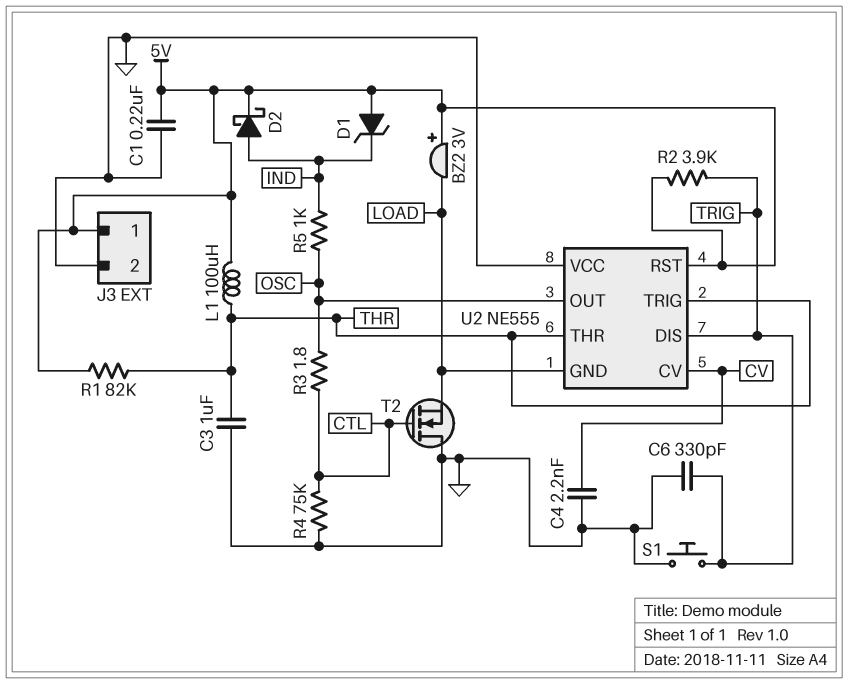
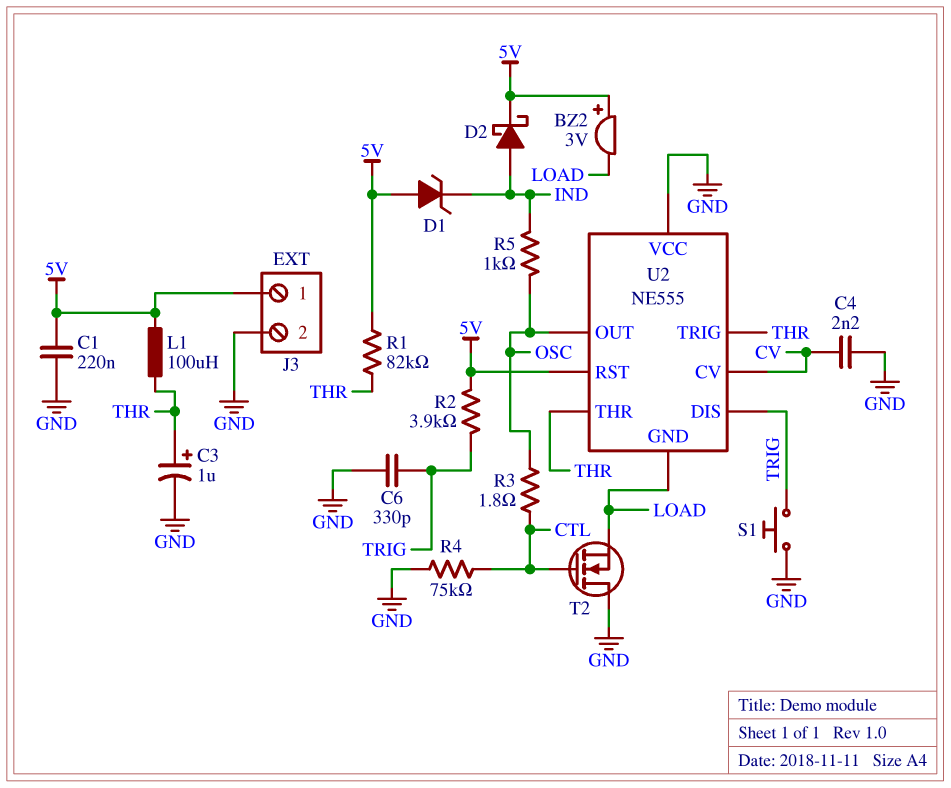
C3: 1uF (GND, THR) -> 1uF (plus THR, minus GND)

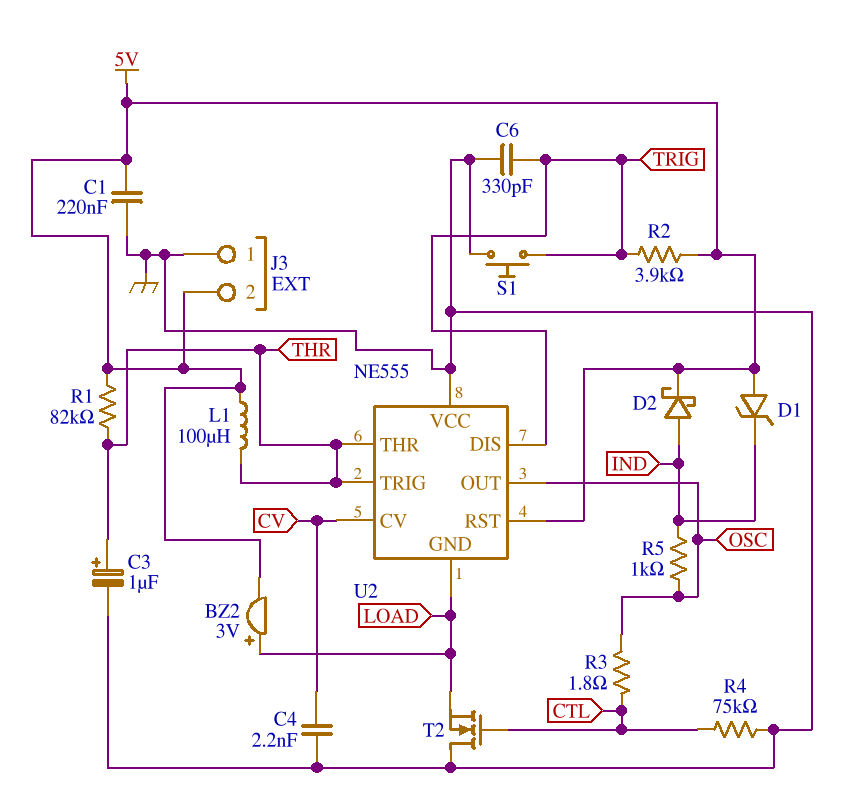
BZ2: buzzer 3V (plus 5V, minus LOAD) -> buzzer 3V (plus LOAD, minus 5V)
J3 pin 1: 5V -> GND
J3 pin 2: GND -> 5V

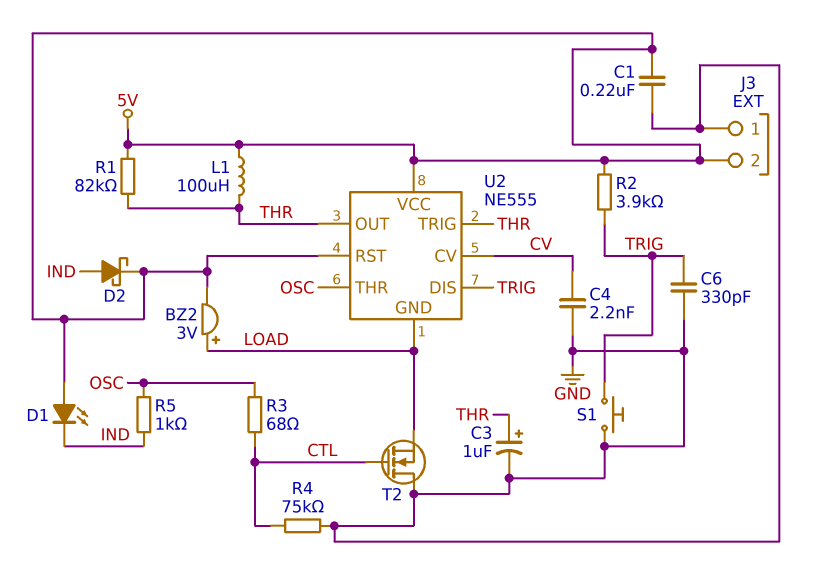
D1: zener (A 5V, K IND) -> LED (A 5V, K IND)
R3: 1.8 (CTL, OSC) -> 68 (CTL, OSC)
U2 pin OUT: OSC -> THR
U2 pin THR: THR -> OSC
U2 pin VCC: GND -> 5V

